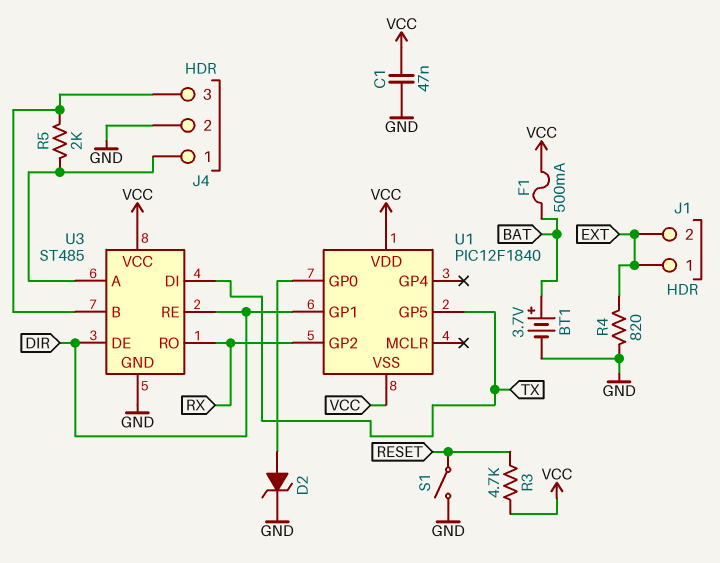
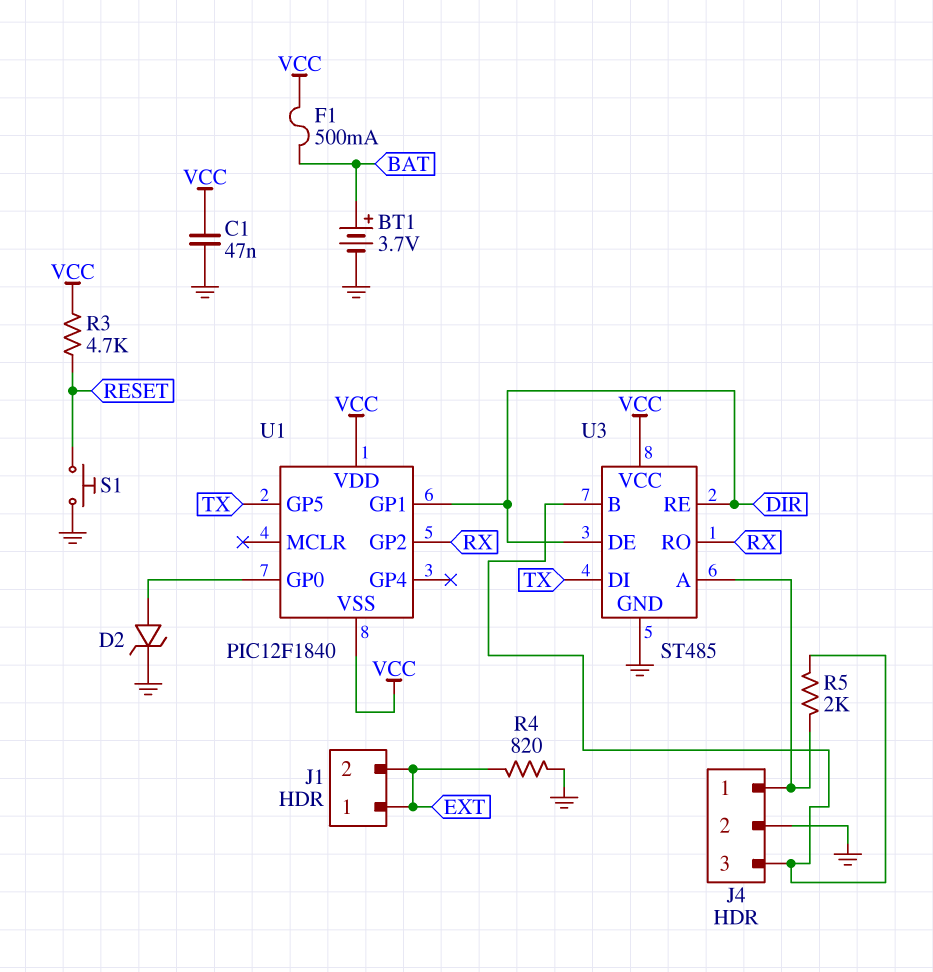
S1: switch (GND, RESET) -> button (GND, RESET)

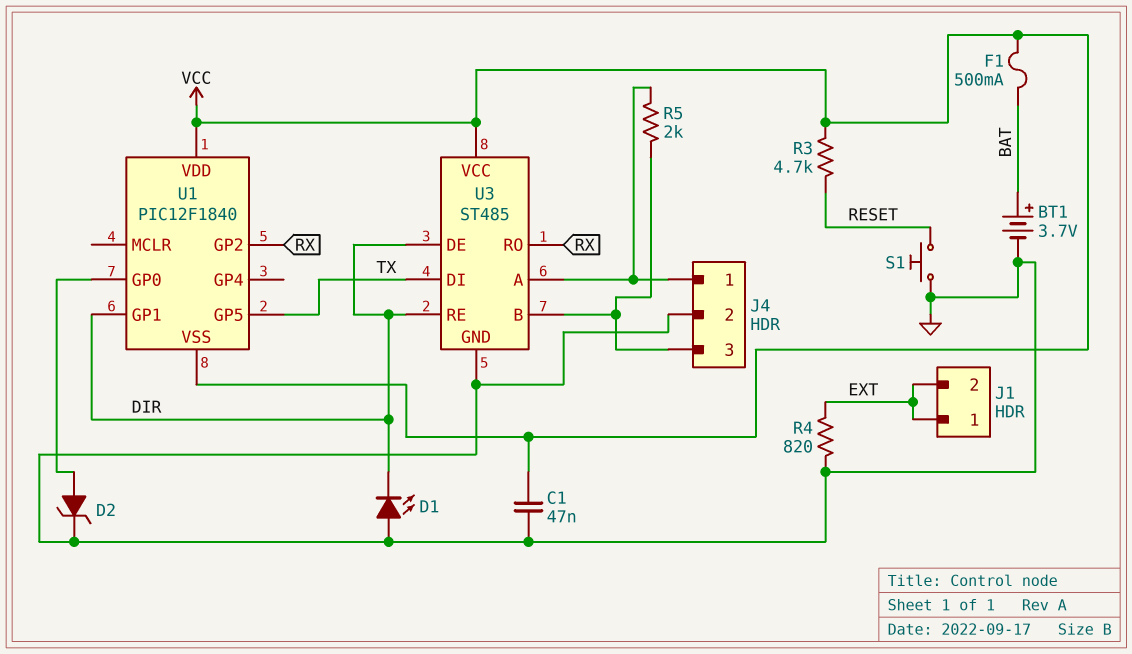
D1: none -> LED (A GND, K DIR)

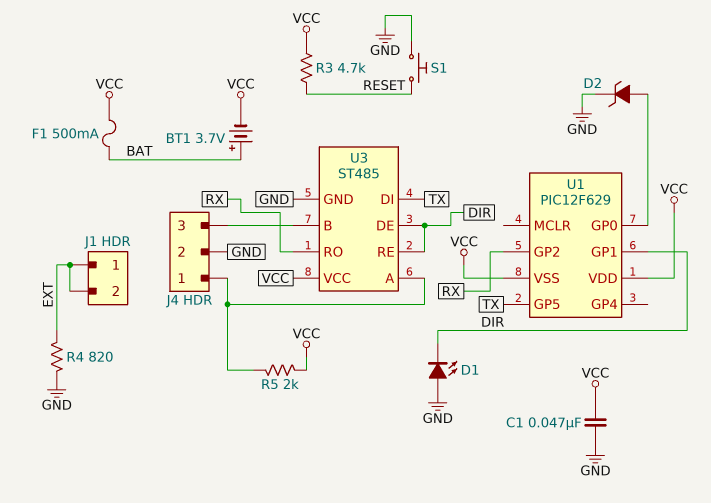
BT1: 3.7V (plus BAT, minus GND) -> 3.7V (plus BAT, minus VCC)
R5: 2k (J4/1, J4/3) -> 2k (J4/1, VCC)
U1: PIC12F1840 -> PIC12F629

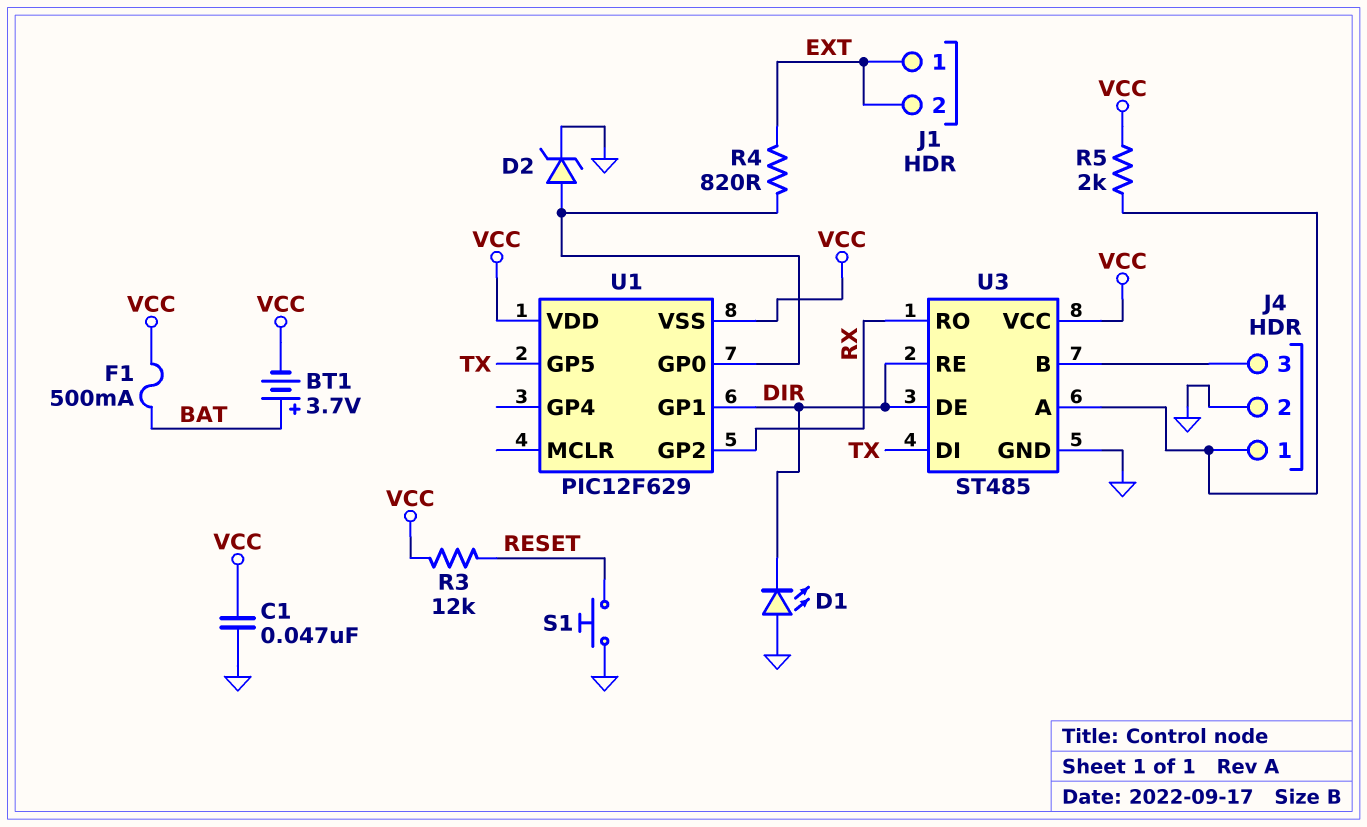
R3: 4.7k (RESET, VCC) -> 12k (RESET, VCC)
R4: 820 (EXT, GND) -> 820 (EXT, U1/GP0)

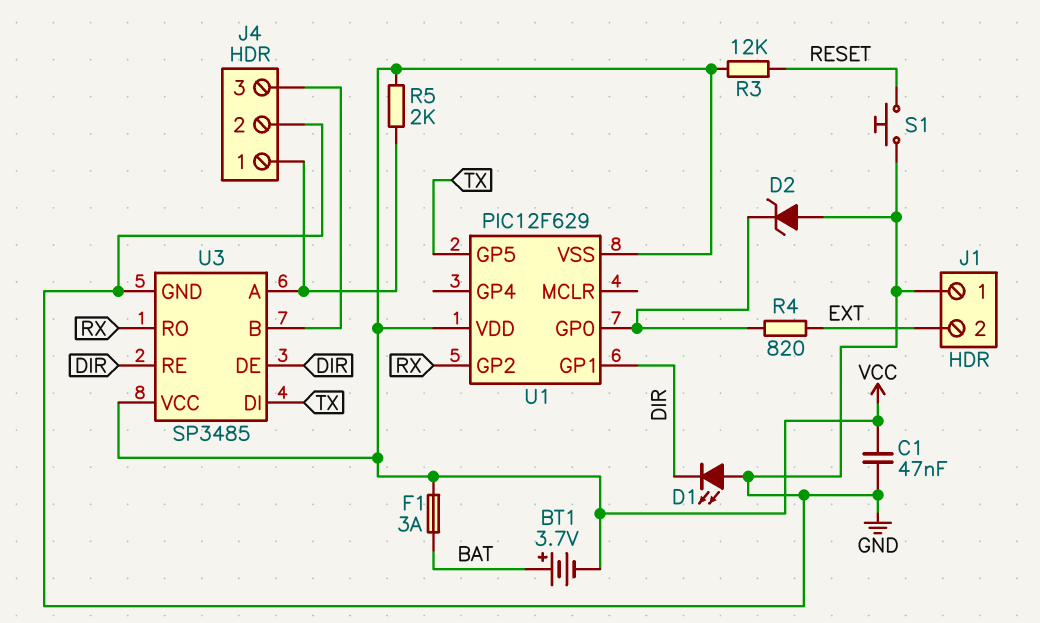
D2: zener (A U1/GP0, K GND) -> zener (A GND, K U1/GP0)
F1: 500mA (BAT, VCC) -> 3A (BAT, VCC)
J1 pin 1: EXT -> GND
U3: ST485 -> SP3485

